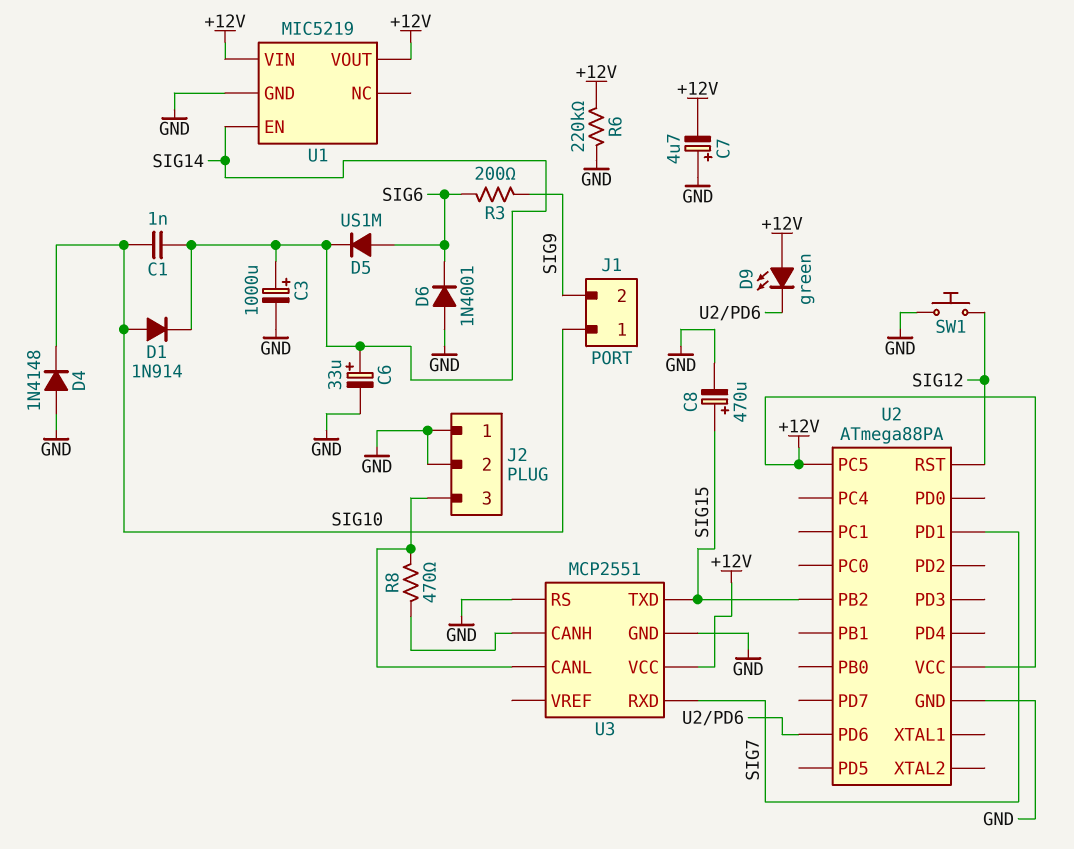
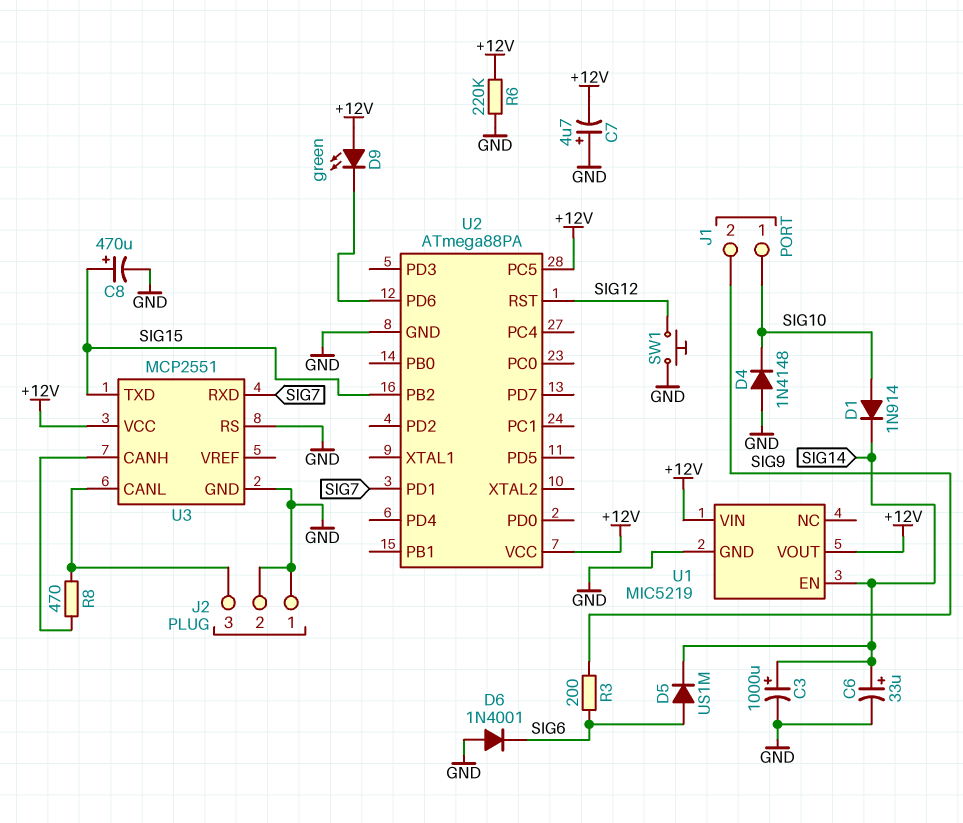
C1: 1nF (SIG10, SIG14) -> none

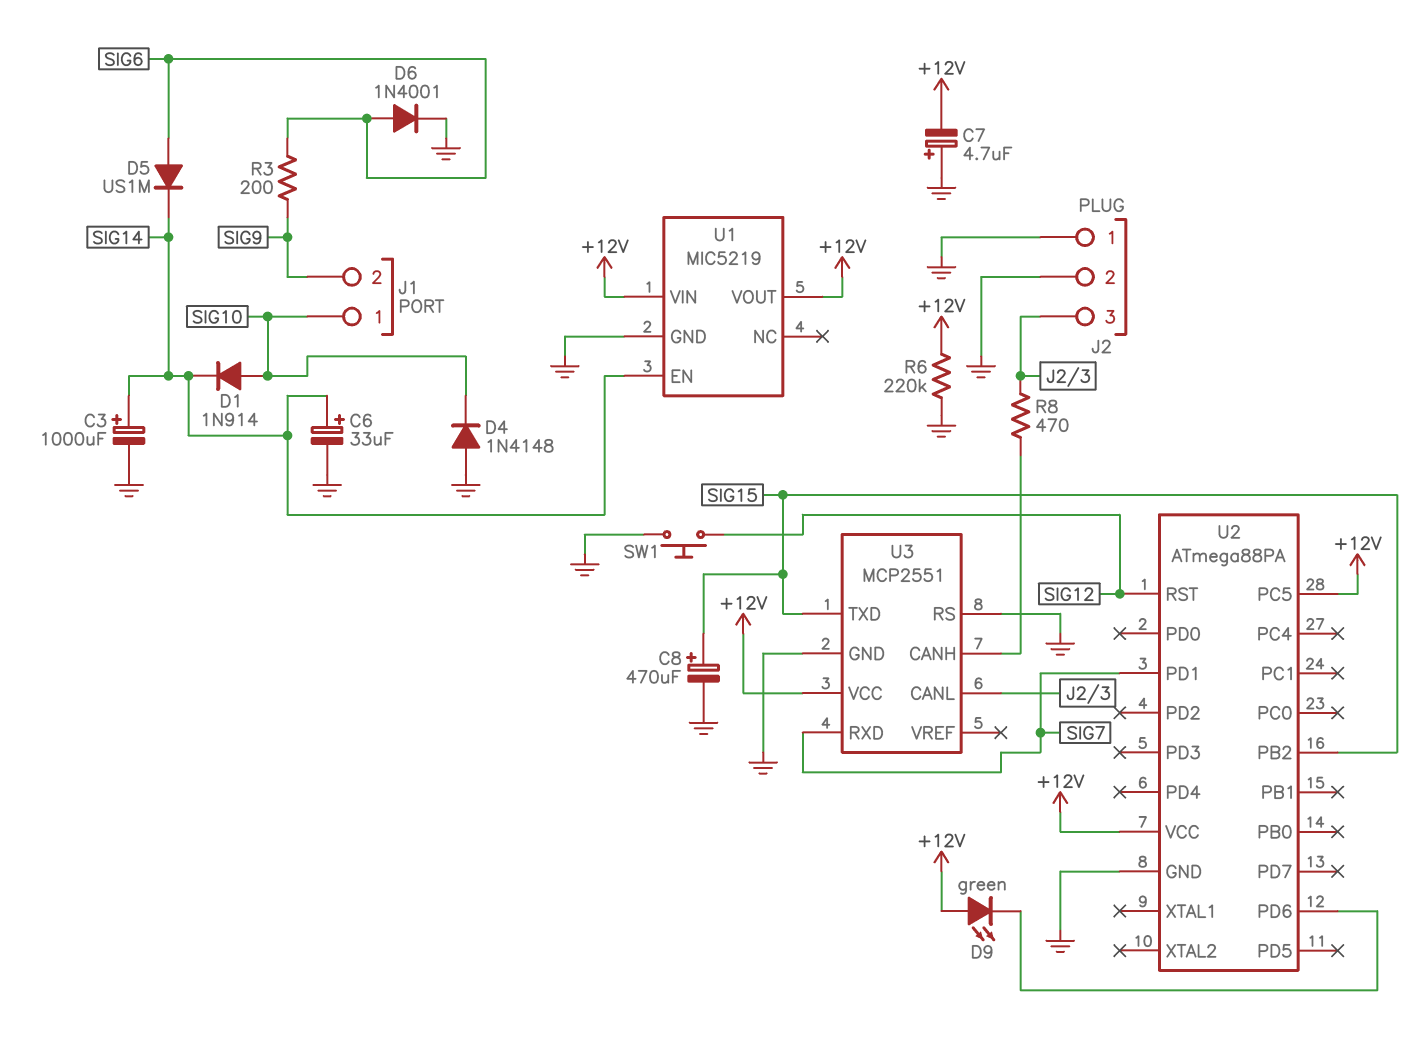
D6: diode 1N4001 (A GND, K SIG6) -> diode 1N4001 (A SIG6, K GND)

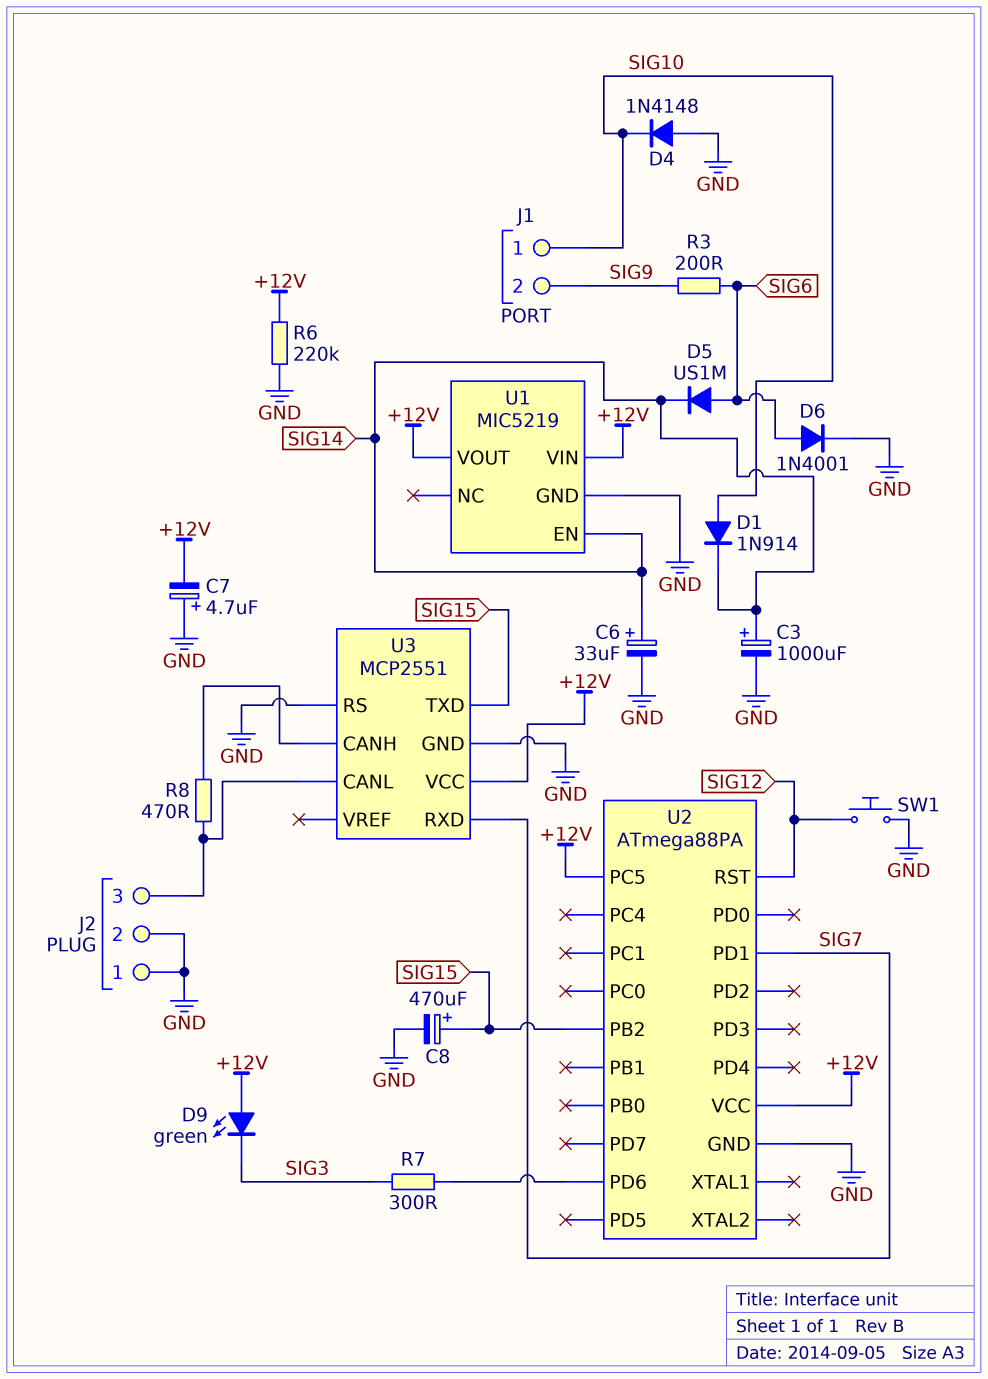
D9: LED green (A +12V, K U2/PD6) -> LED green (A +12V, K SIG3)
R7: none -> 300 (SIG3, U2/PD6)

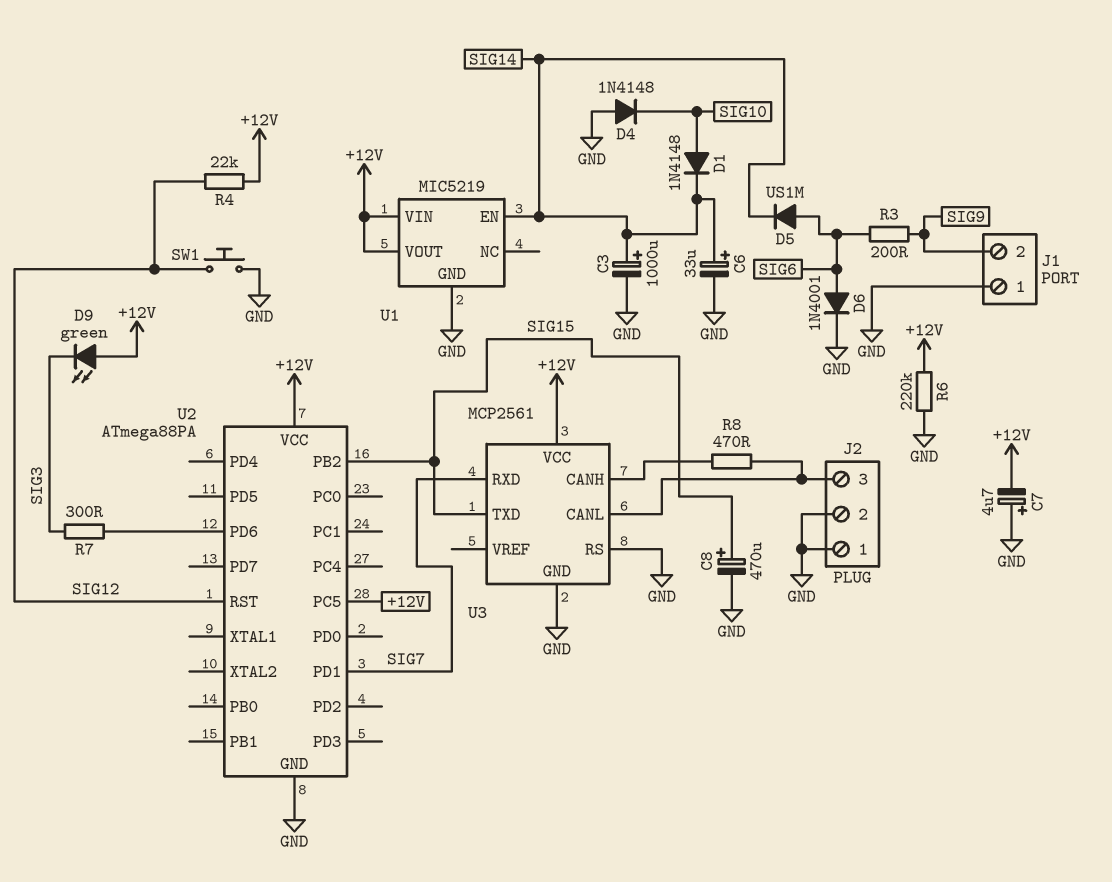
D1: diode 1N914 (A SIG10, K SIG14) -> diode 1N4148 (A SIG10, K SIG14)
J1 pin 1: SIG10 -> GND
R4: none -> 22k (+12V, SIG12)
U3: MCP2551 -> MCP2561

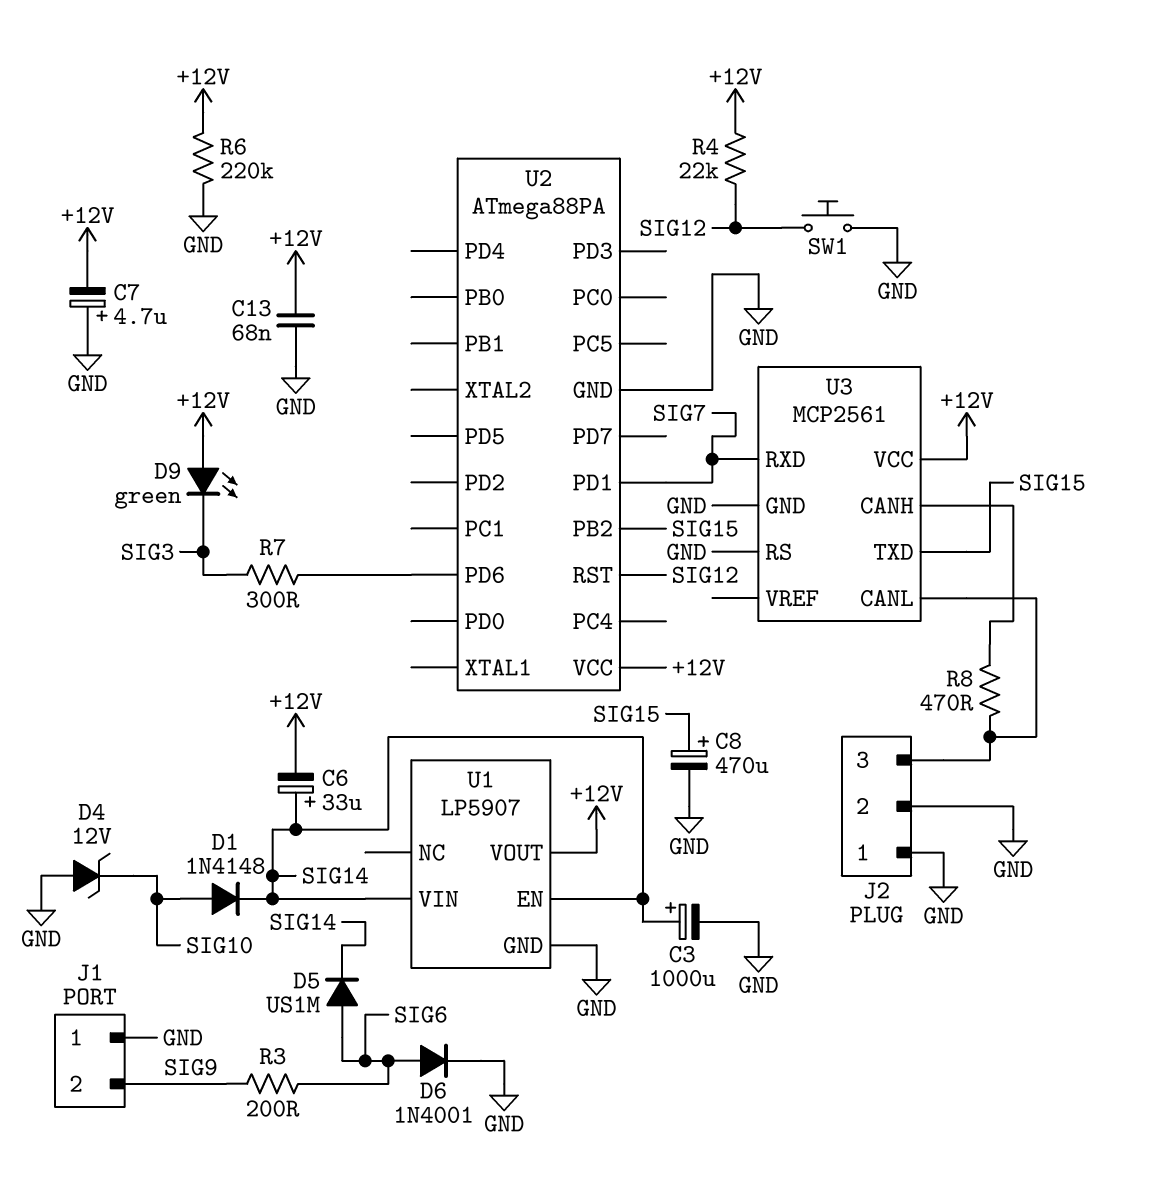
C6: 33uF (plus SIG14, minus GND) -> 33uF (plus SIG14, minus +12V)
C13: none -> 68nF (+12V, GND)
D4: diode 1N4148 (A GND, K SIG10) -> zener 12V (A GND, K SIG10)
U1: MIC5219 -> LP5907
U1 pin VIN: +12V -> SIG14
U2 pin PC5: +12V -> none

